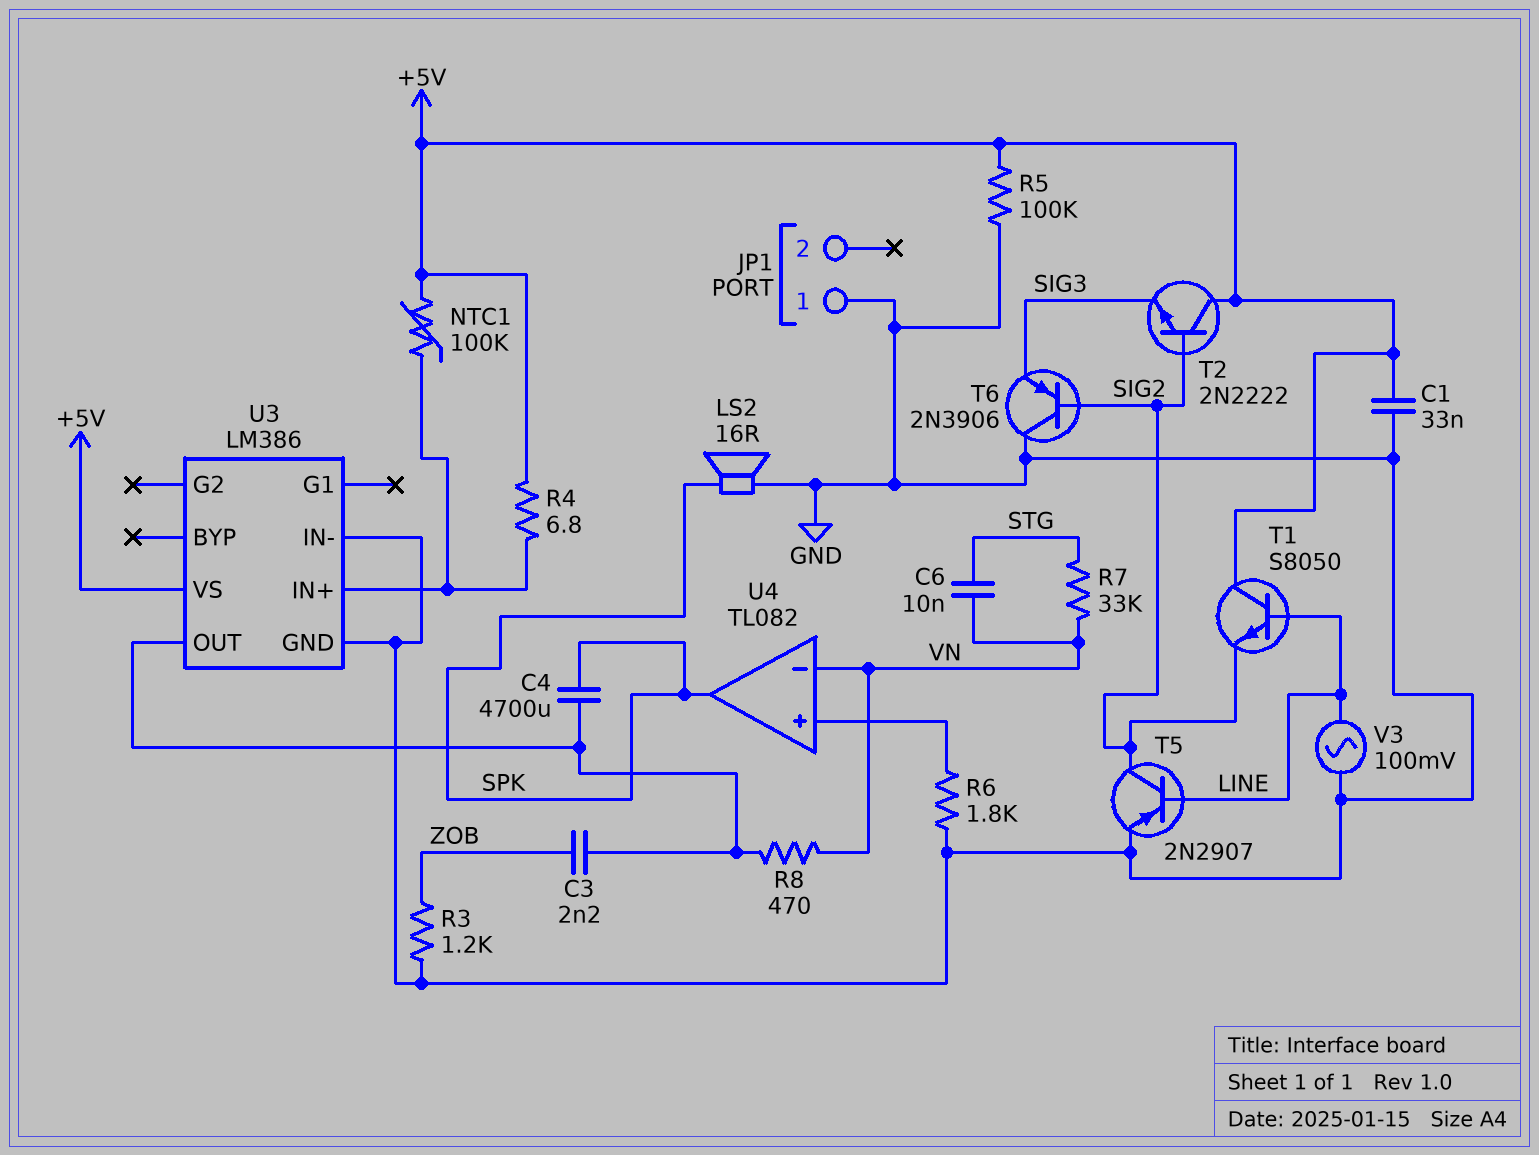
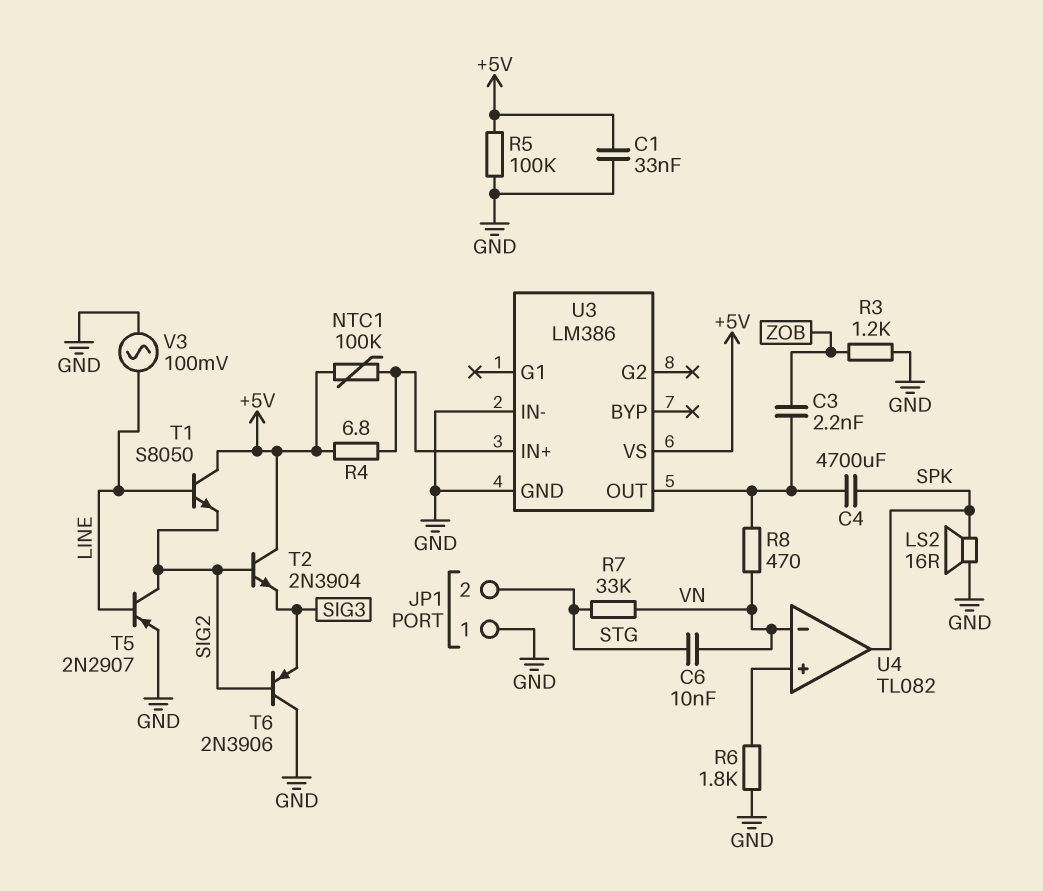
JP1 pin 2: none -> STG
T2: NPN 2N2222 (B SIG2, C +5V, E SIG3) -> NPN 2N3904 (B SIG2, C +5V, E SIG3)

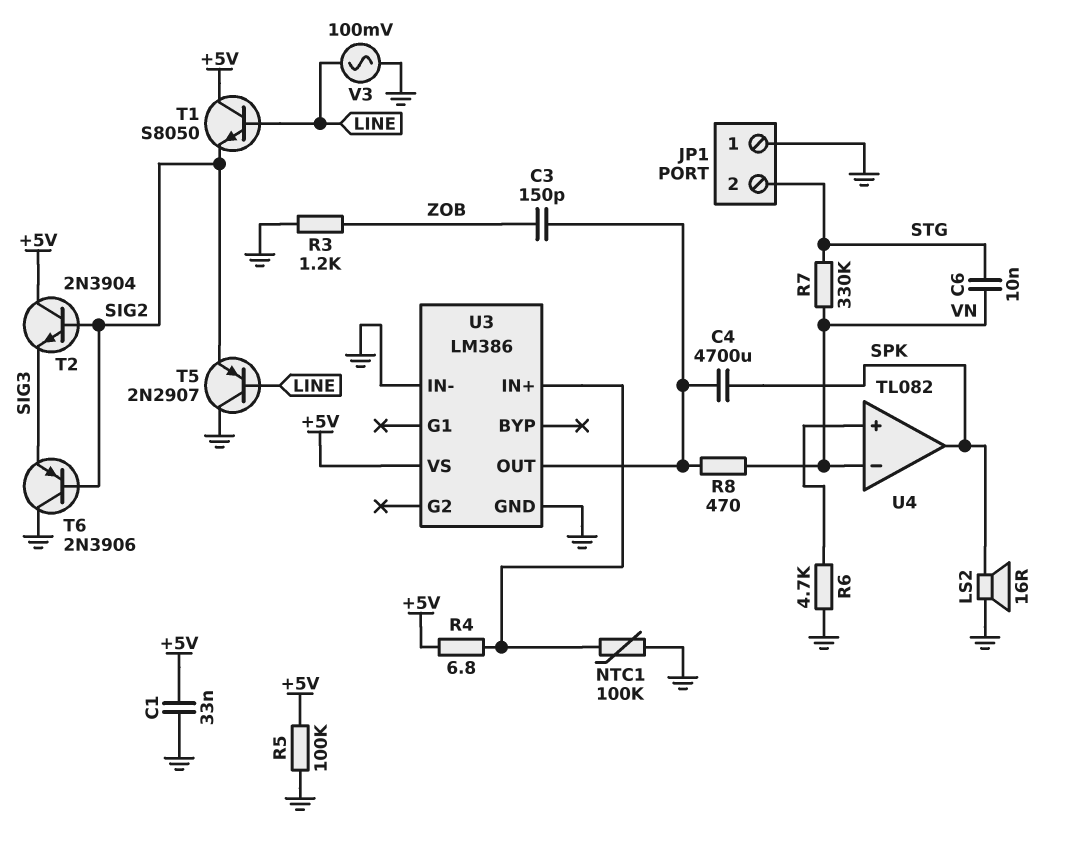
C3: 2.2nF (U3/OUT, ZOB) -> 150pF (U3/OUT, ZOB)
NTC1: 100k (+5V, U3/IN+) -> 100k (GND, U3/IN+)
R6: 1.8k (GND, U4/in+) -> 4.7k (GND, U4/in+)
R7: 33k (STG, VN) -> 330k (STG, VN)
T5: PNP 2N2907 (B LINE, C SIG2, E GND) -> PNP 2N2907 (B LINE, C GND, E SIG2)

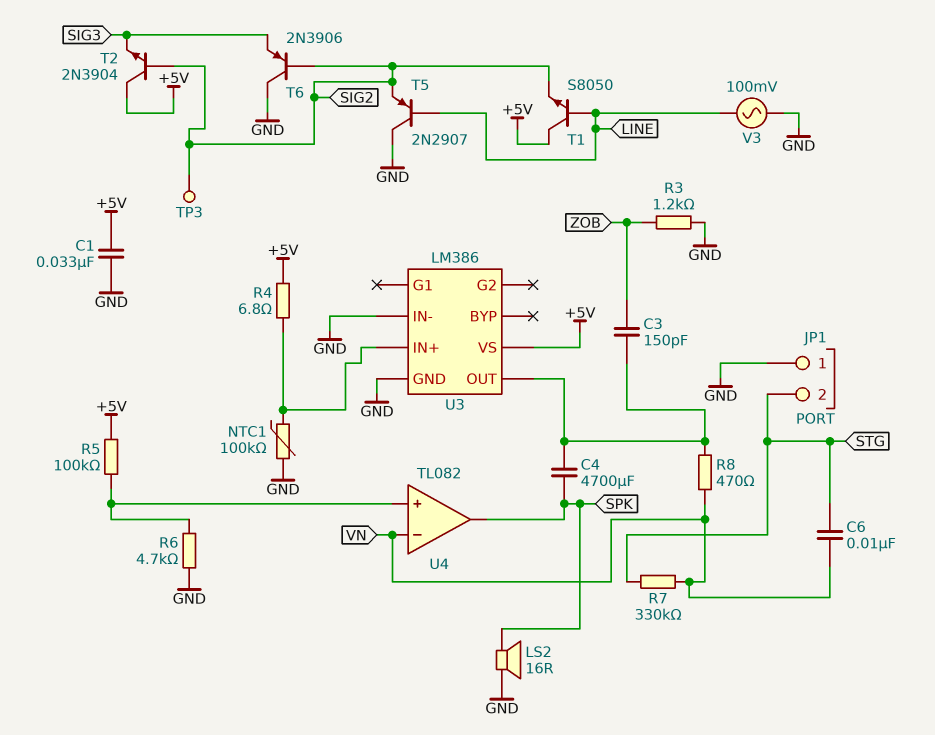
R5: 100k (+5V, GND) -> 100k (+5V, U4/in+)
TP3: none -> test point (SIG2)

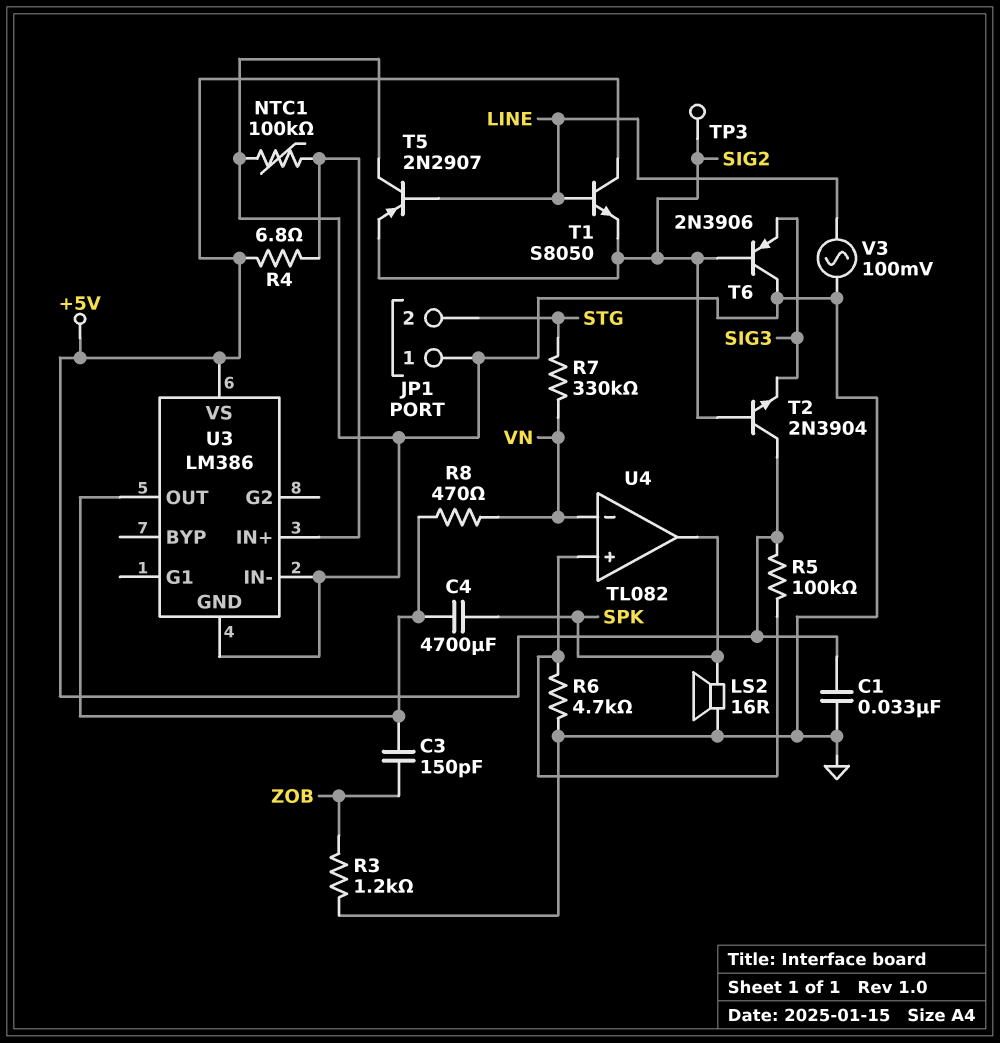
C6: 10nF (STG, VN) -> none

